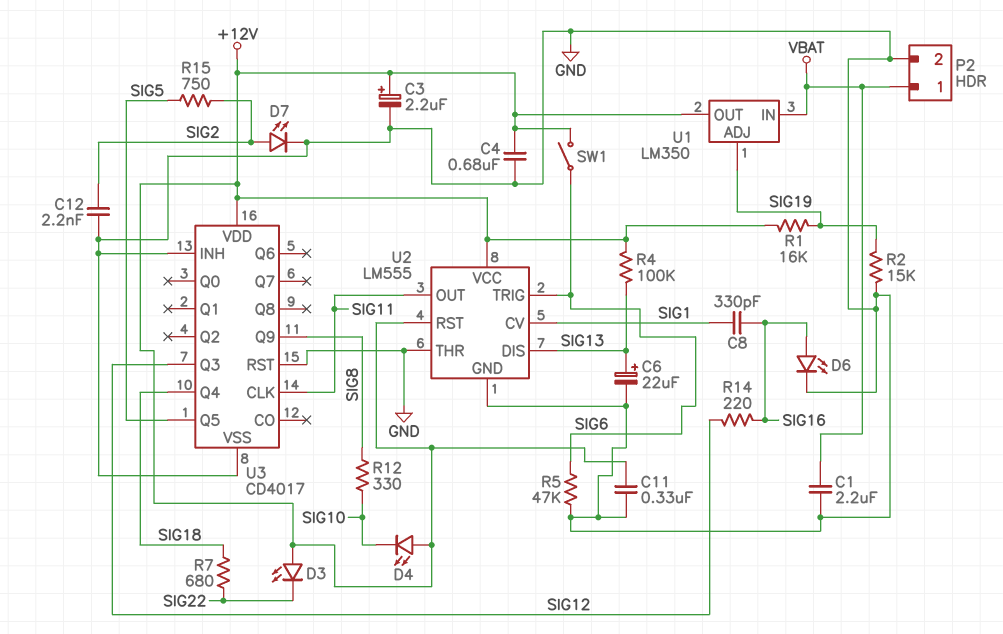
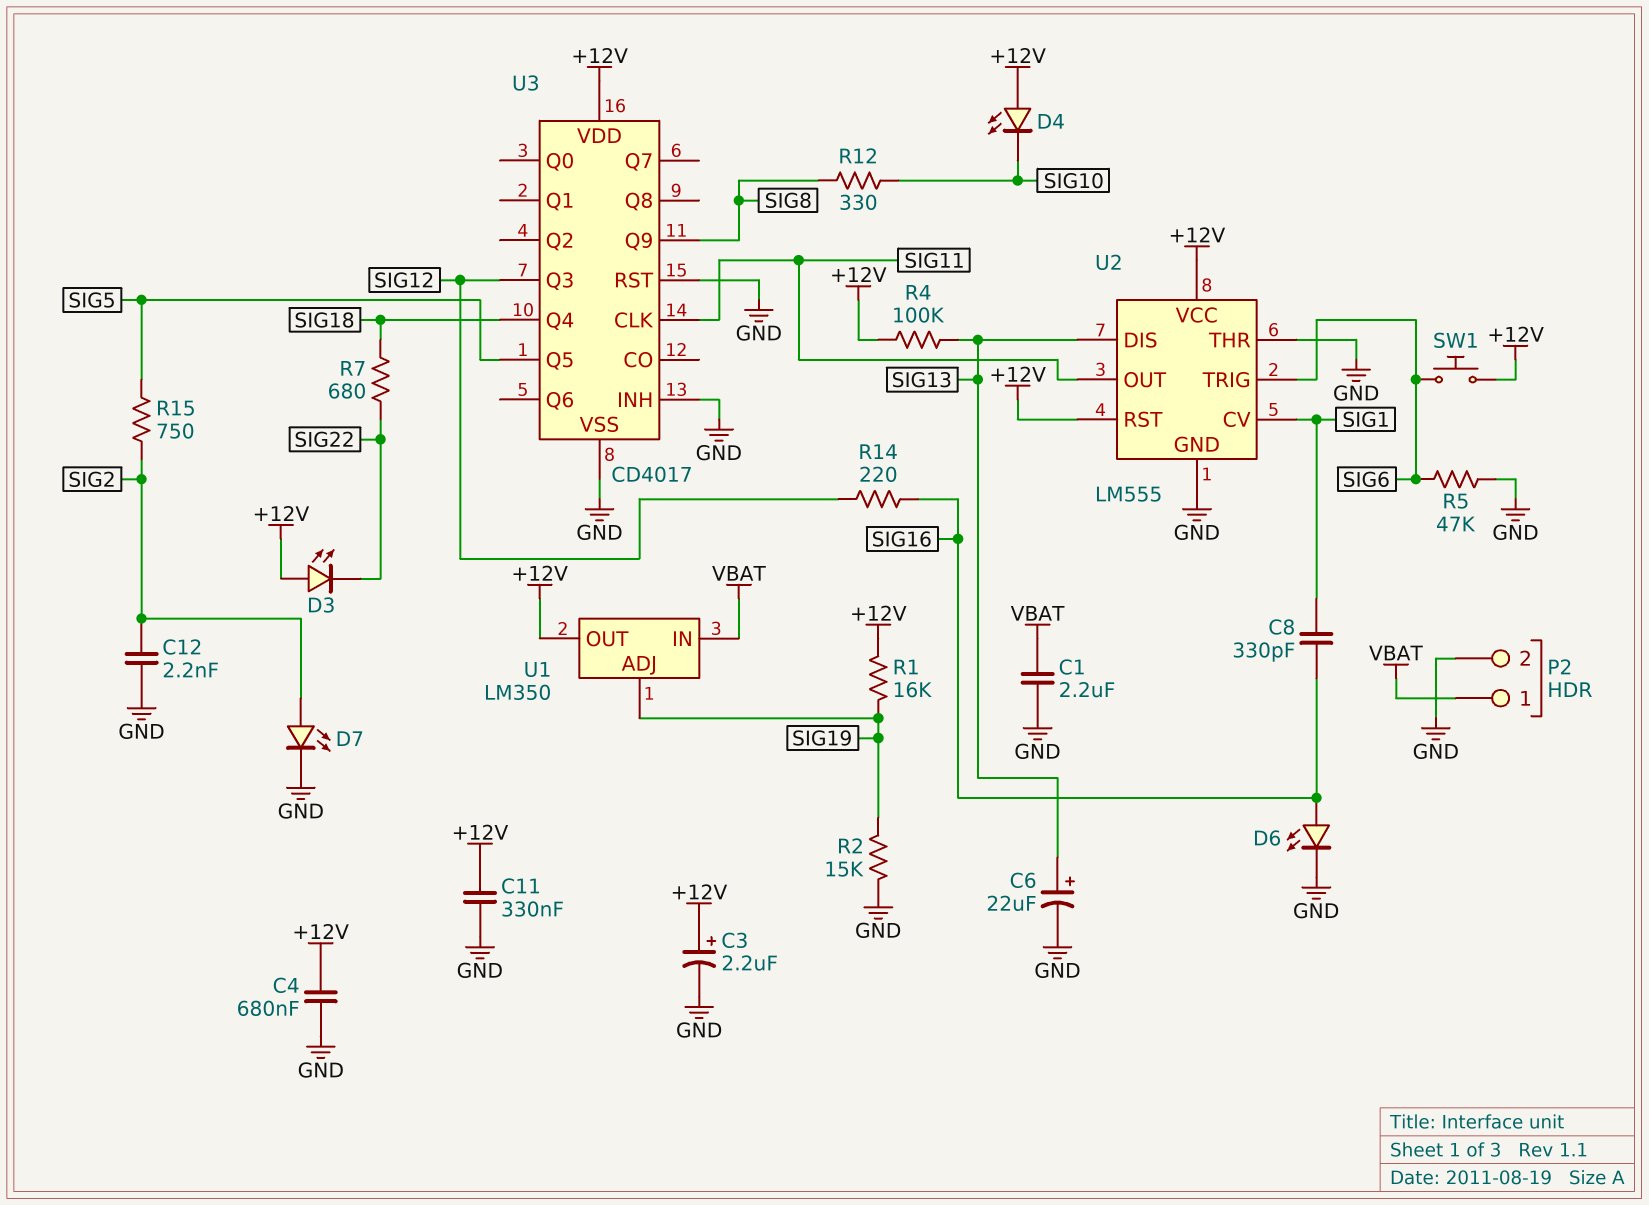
SW1: switch (+12V, SIG6) -> button (+12V, SIG6)

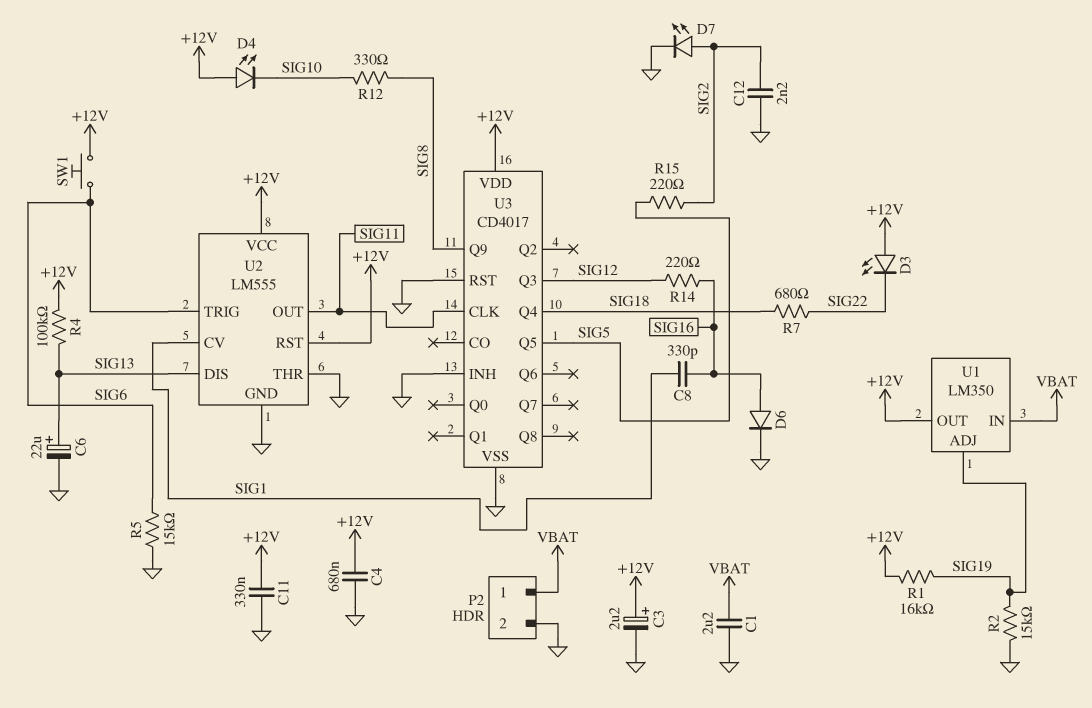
D6: LED (A SIG16, K GND) -> diode (A SIG16, K GND)
R5: 47k (GND, SIG6) -> 15k (GND, SIG6)
R15: 750 (SIG2, SIG5) -> 220 (SIG2, SIG5)

